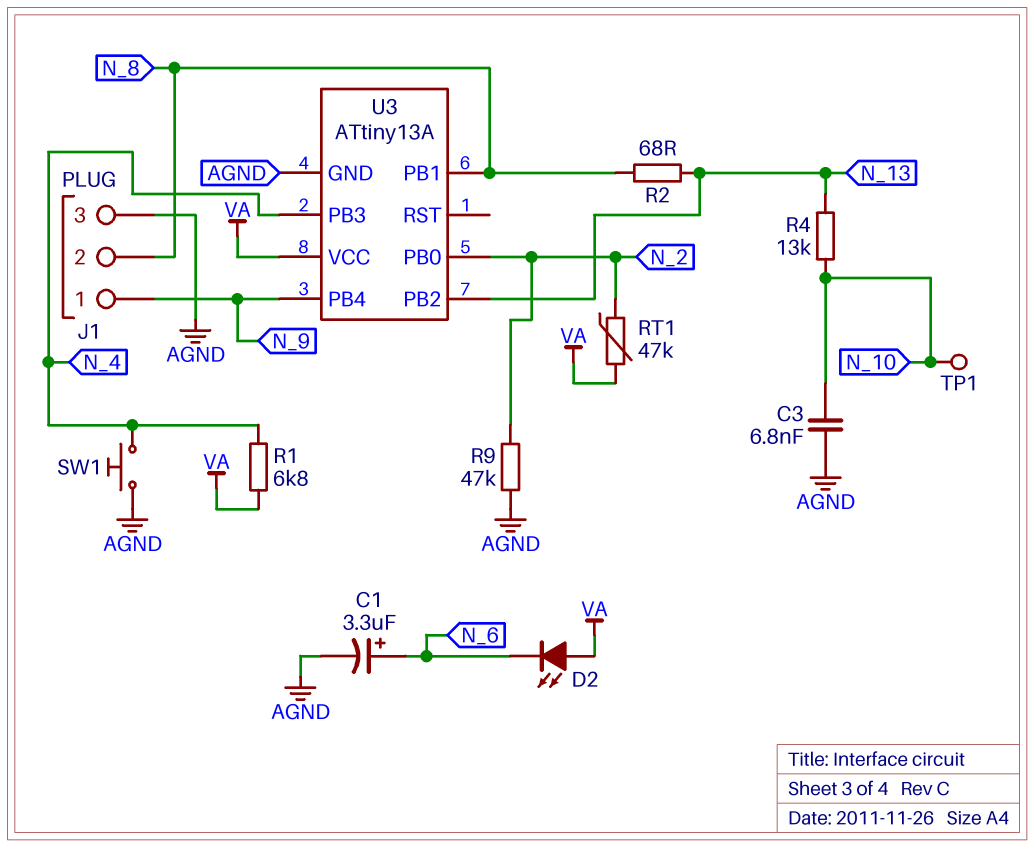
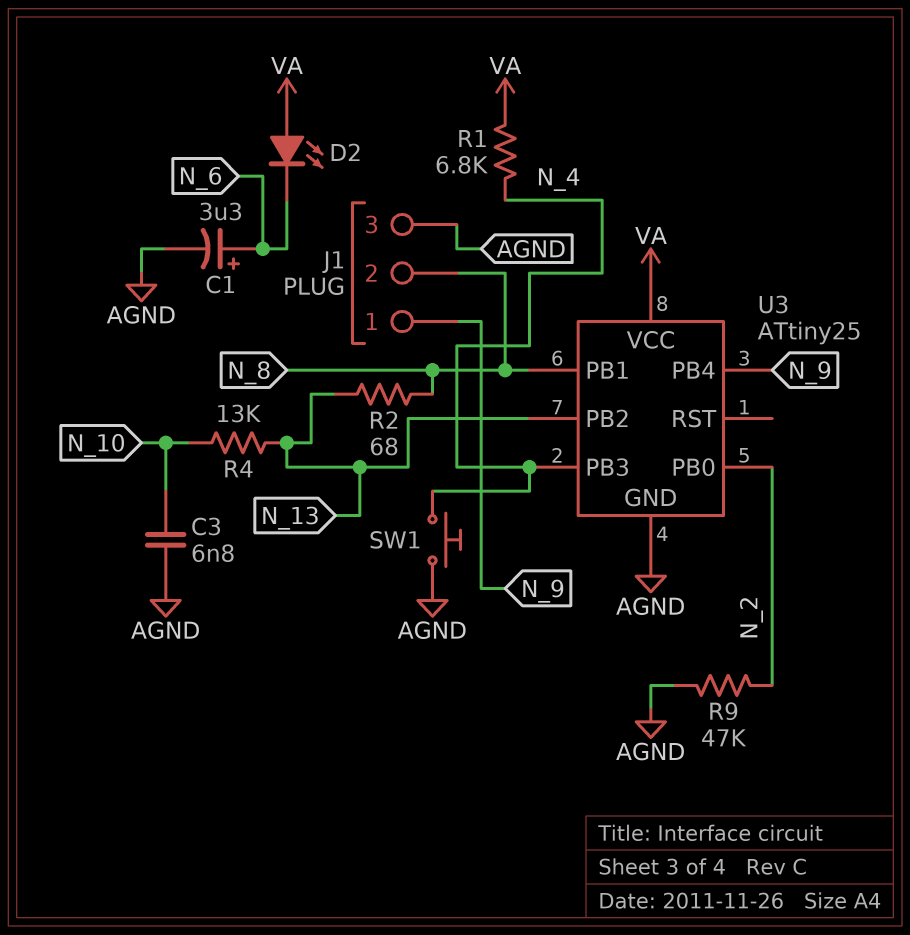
RT1: 47k (N_2, VA) -> none
TP1: test point (N_10) -> none
U3: ATtiny13A -> ATtiny25

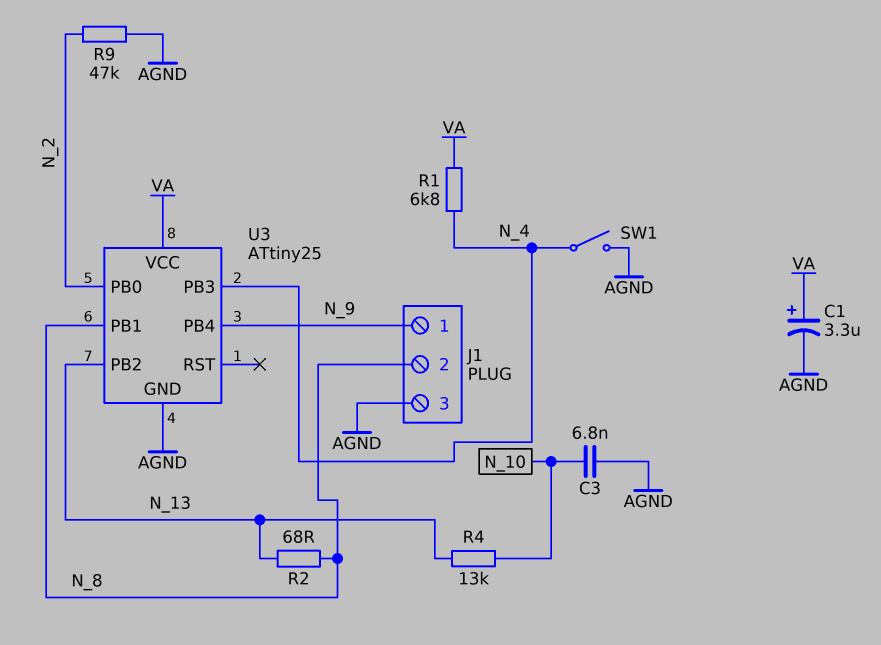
C1: 3.3uF (plus N_6, minus AGND) -> 3.3uF (plus VA, minus AGND)
D2: LED (A VA, K N_6) -> none
SW1: button (AGND, N_4) -> switch (AGND, N_4)

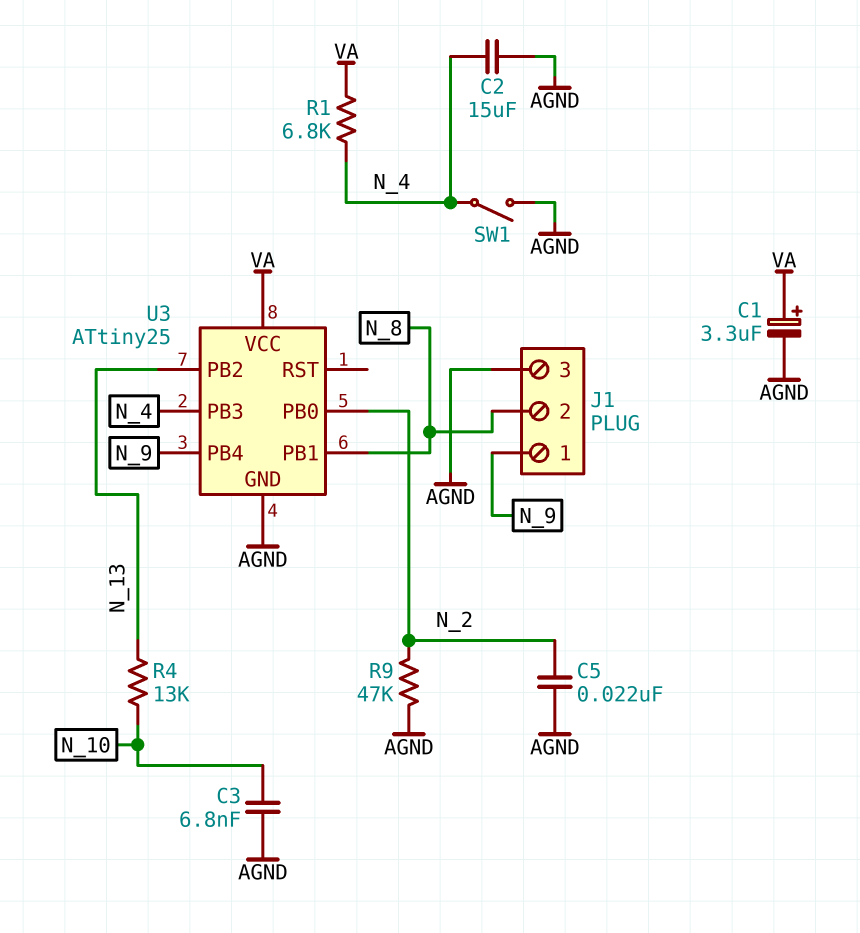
C2: none -> 15uF (AGND, N_4)
C5: none -> 22nF (AGND, N_2)
R2: 68 (N_8, N_13) -> none

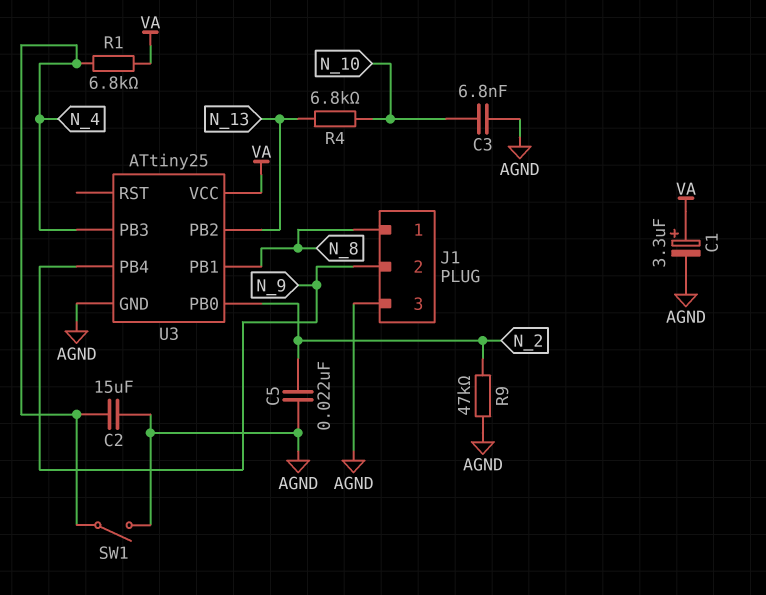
J1 pin 1: N_9 -> N_8
J1 pin 2: N_8 -> N_9
R4: 13k (N_10, N_13) -> 6.8k (N_10, N_13)

